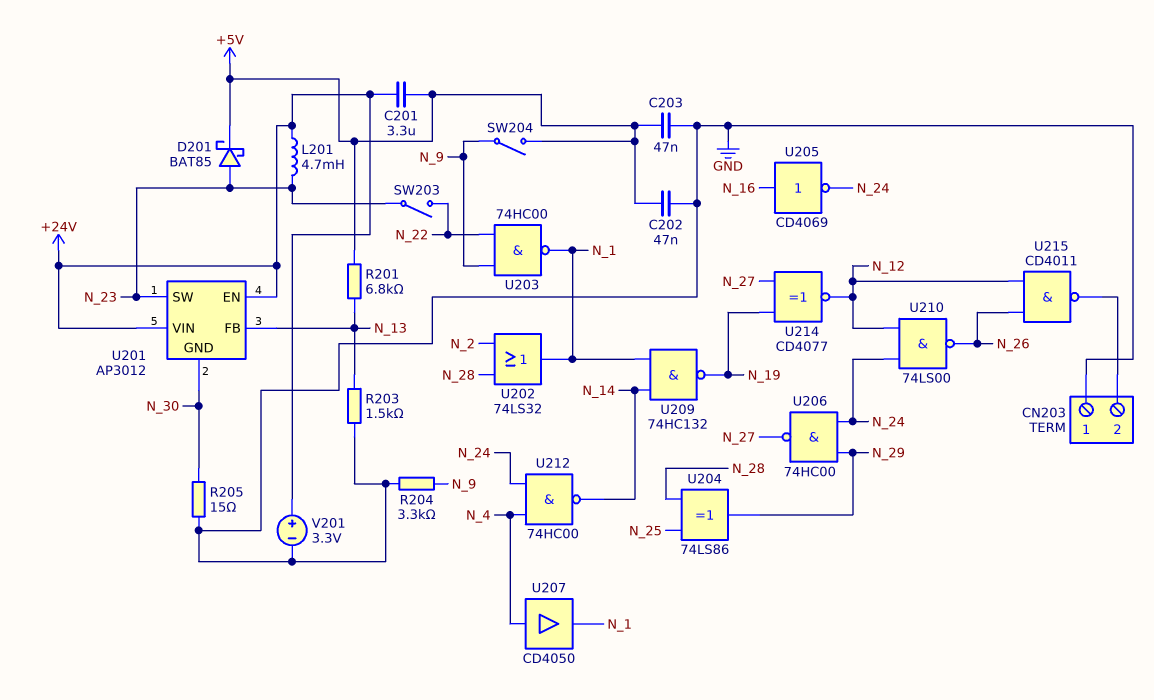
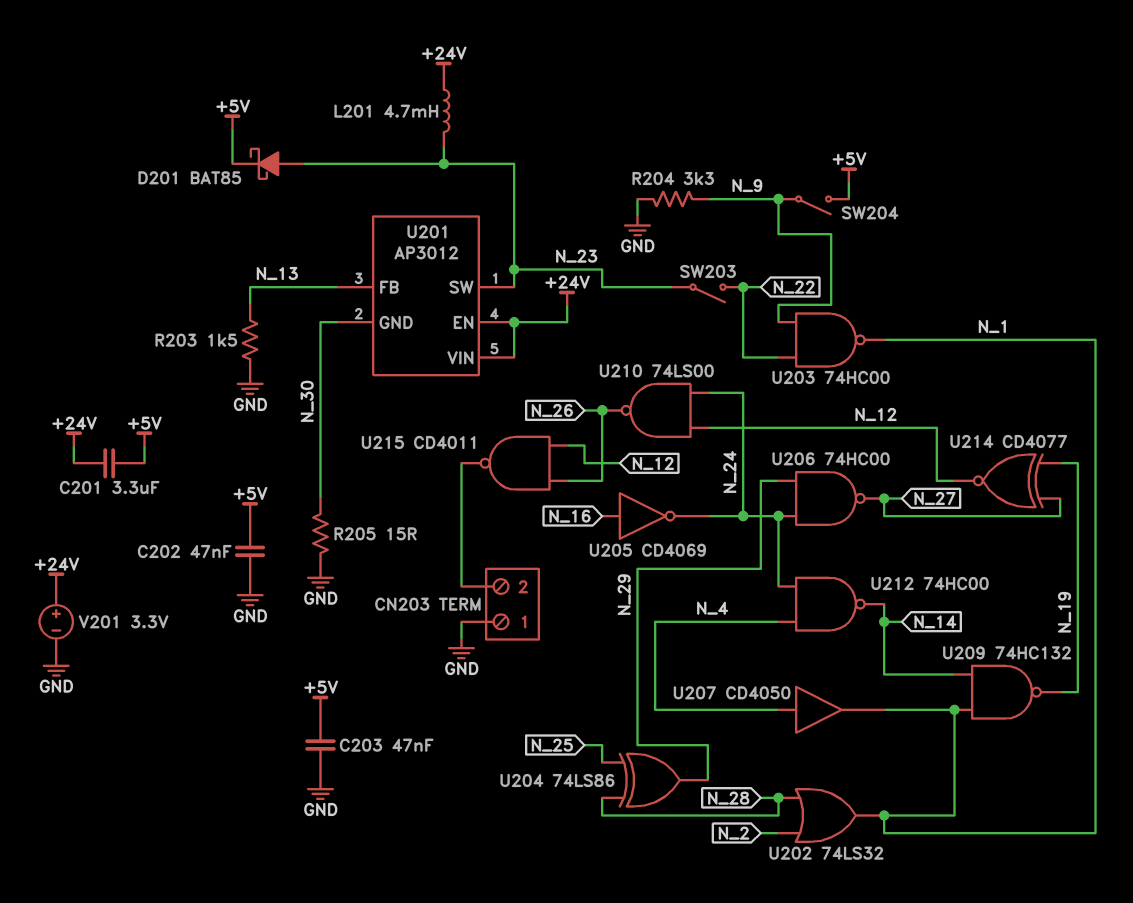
R201: 6.8k (+5V, N_13) -> none

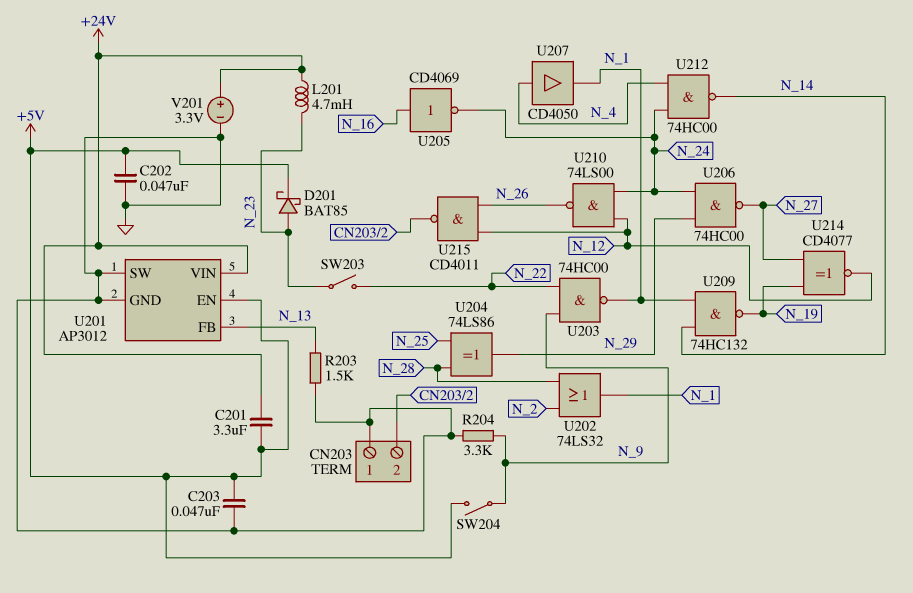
R205: 15 (GND, N_30) -> none
U201 pin EN: +24V -> +5V
U201 pin GND: N_30 -> GND
U201 pin SW: N_23 -> GND

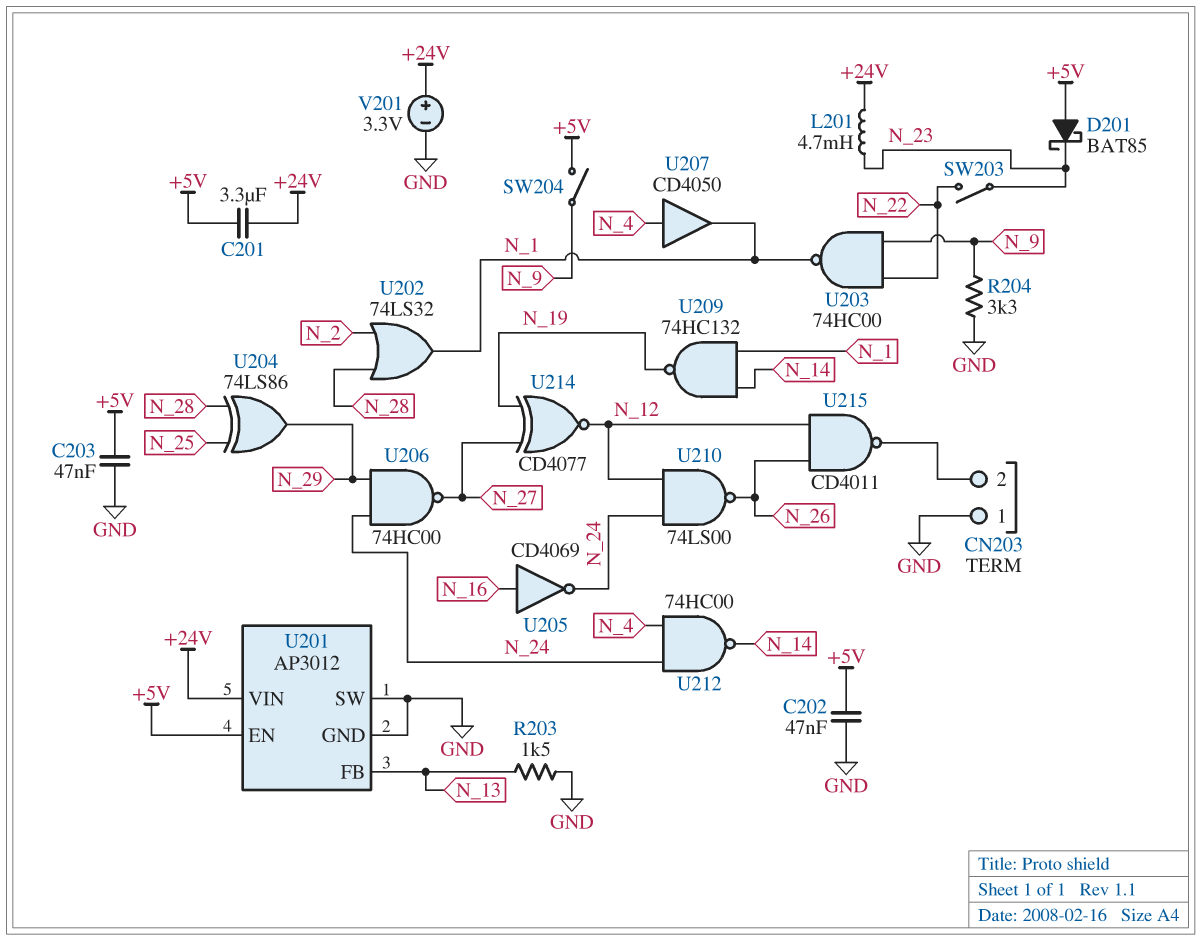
D201: schottky BAT85 (A N_23, K +5V) -> schottky BAT85 (A +5V, K N_23)

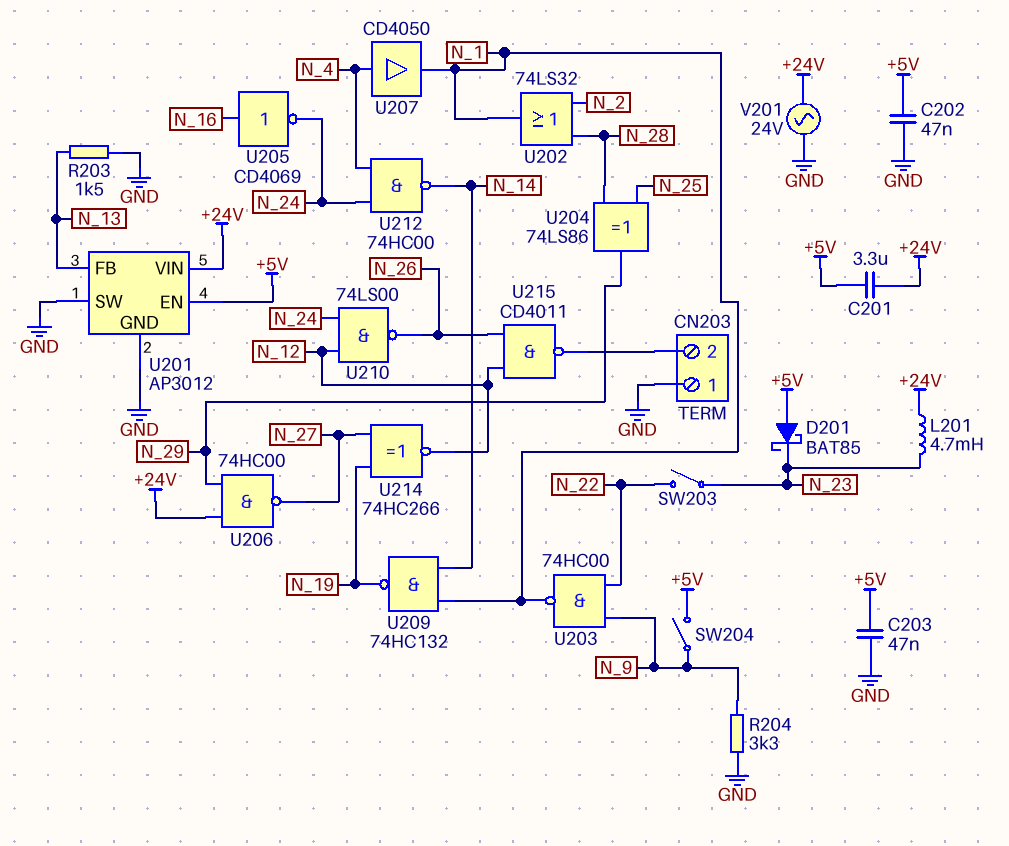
U206: NAND 74HC00 (in N_24, in N_29, out N_27) -> NAND 74HC00 (in +24V, in N_29, out N_27)
U214: XNOR CD4077 (in N_19, in N_27, out N_12) -> XNOR 74HC266 (in N_19, in N_27, out N_12)
V201: 3.3V (plus +24V, minus GND) -> AC 24V (+24V, GND)

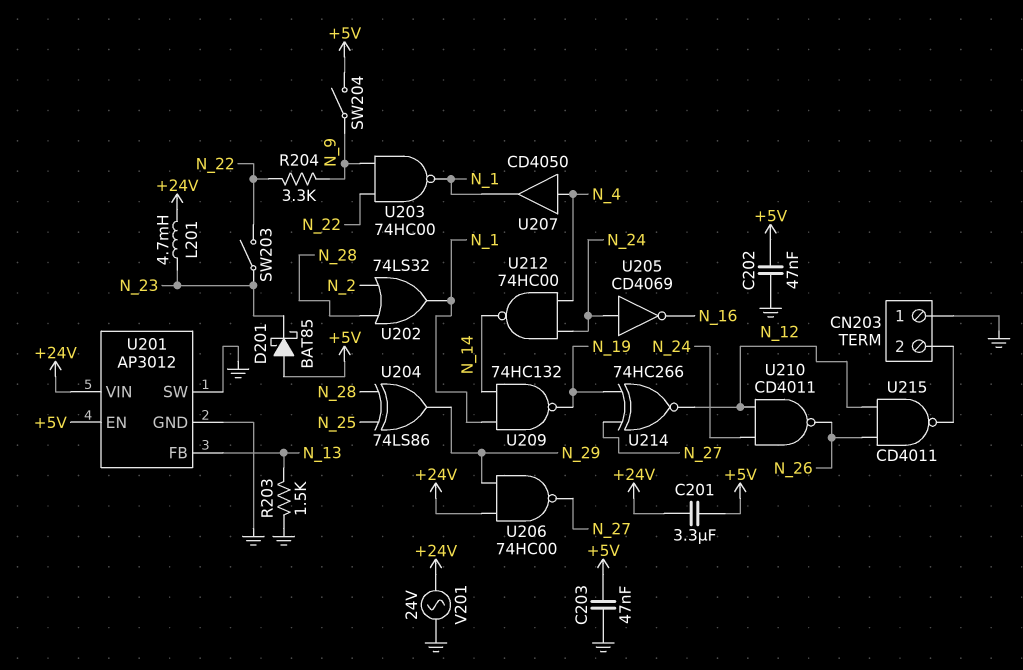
R204: 3.3k (GND, N_9) -> 3.3k (N_9, N_22)
U205: NOT CD4069 (in N_16, out N_24) -> NOT CD4069 (in N_24, out N_16)
U210: NAND 74LS00 (in N_12, in N_24, out N_26) -> NAND CD4011 (in N_12, in N_24, out N_26)

